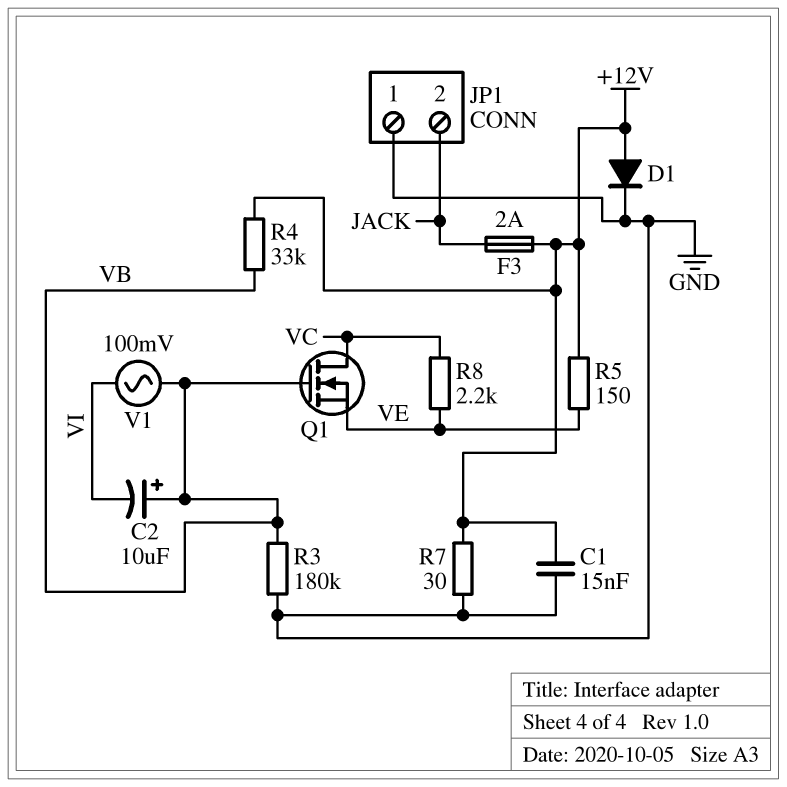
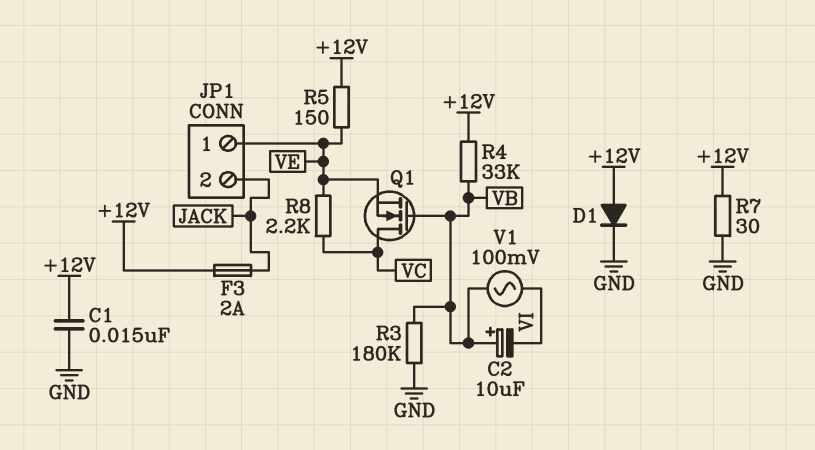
JP1 pin 1: GND -> VE

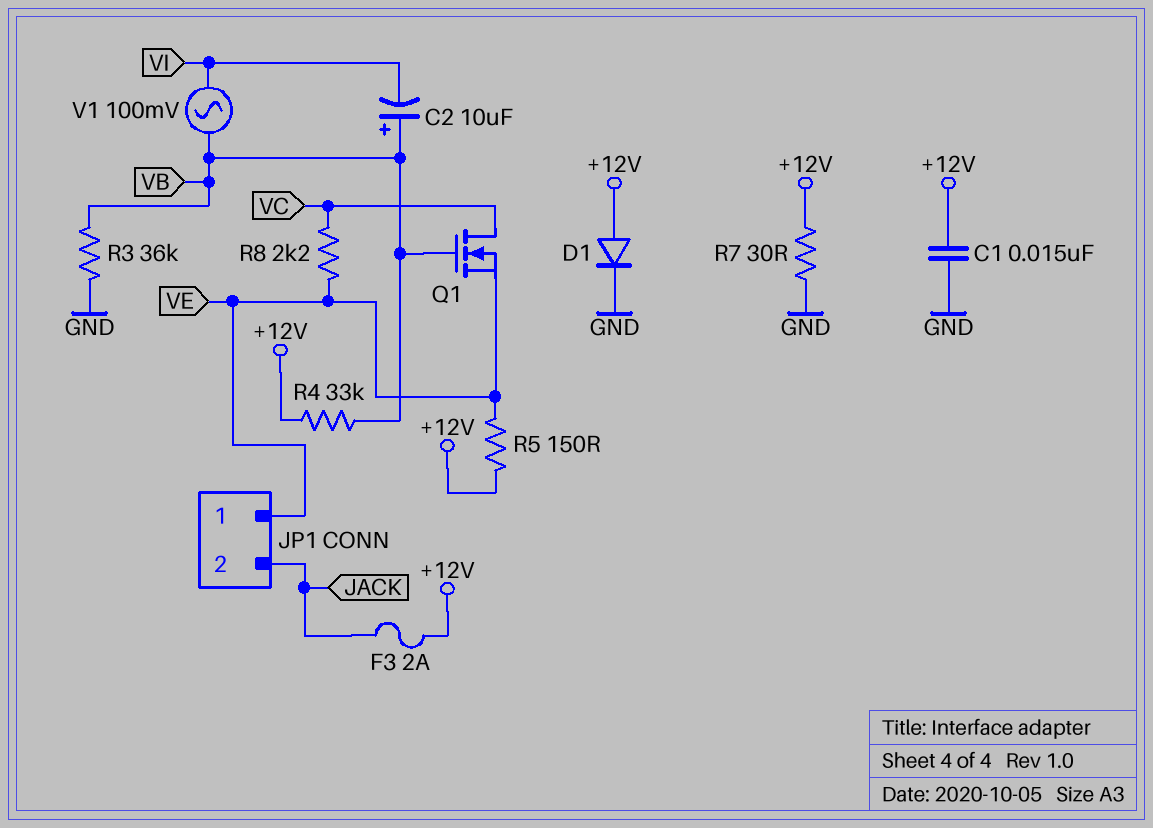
R3: 180k (GND, VB) -> 36k (GND, VB)

